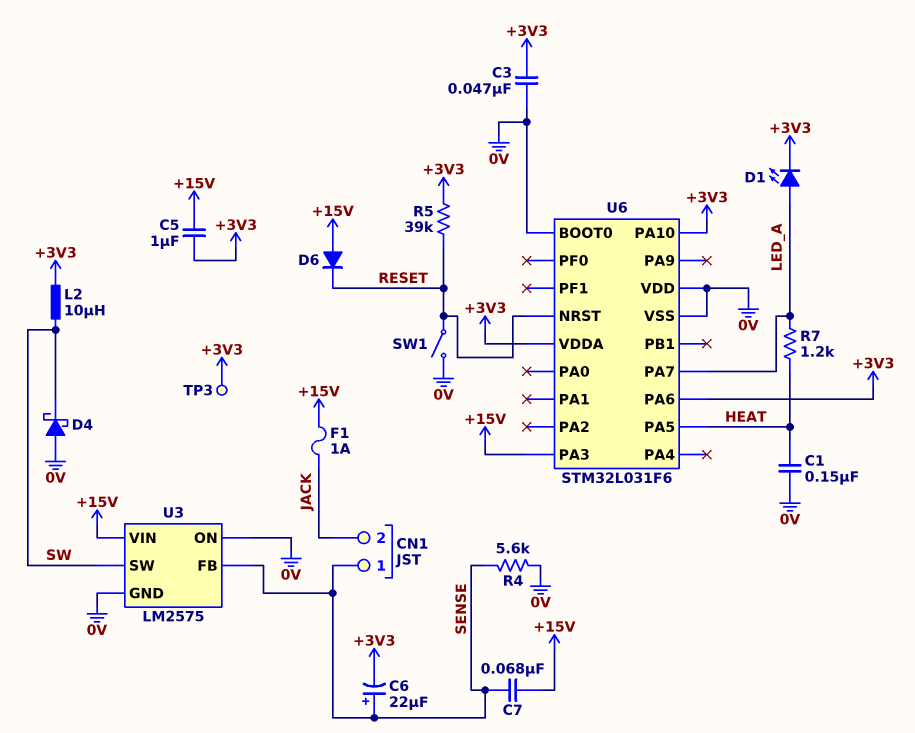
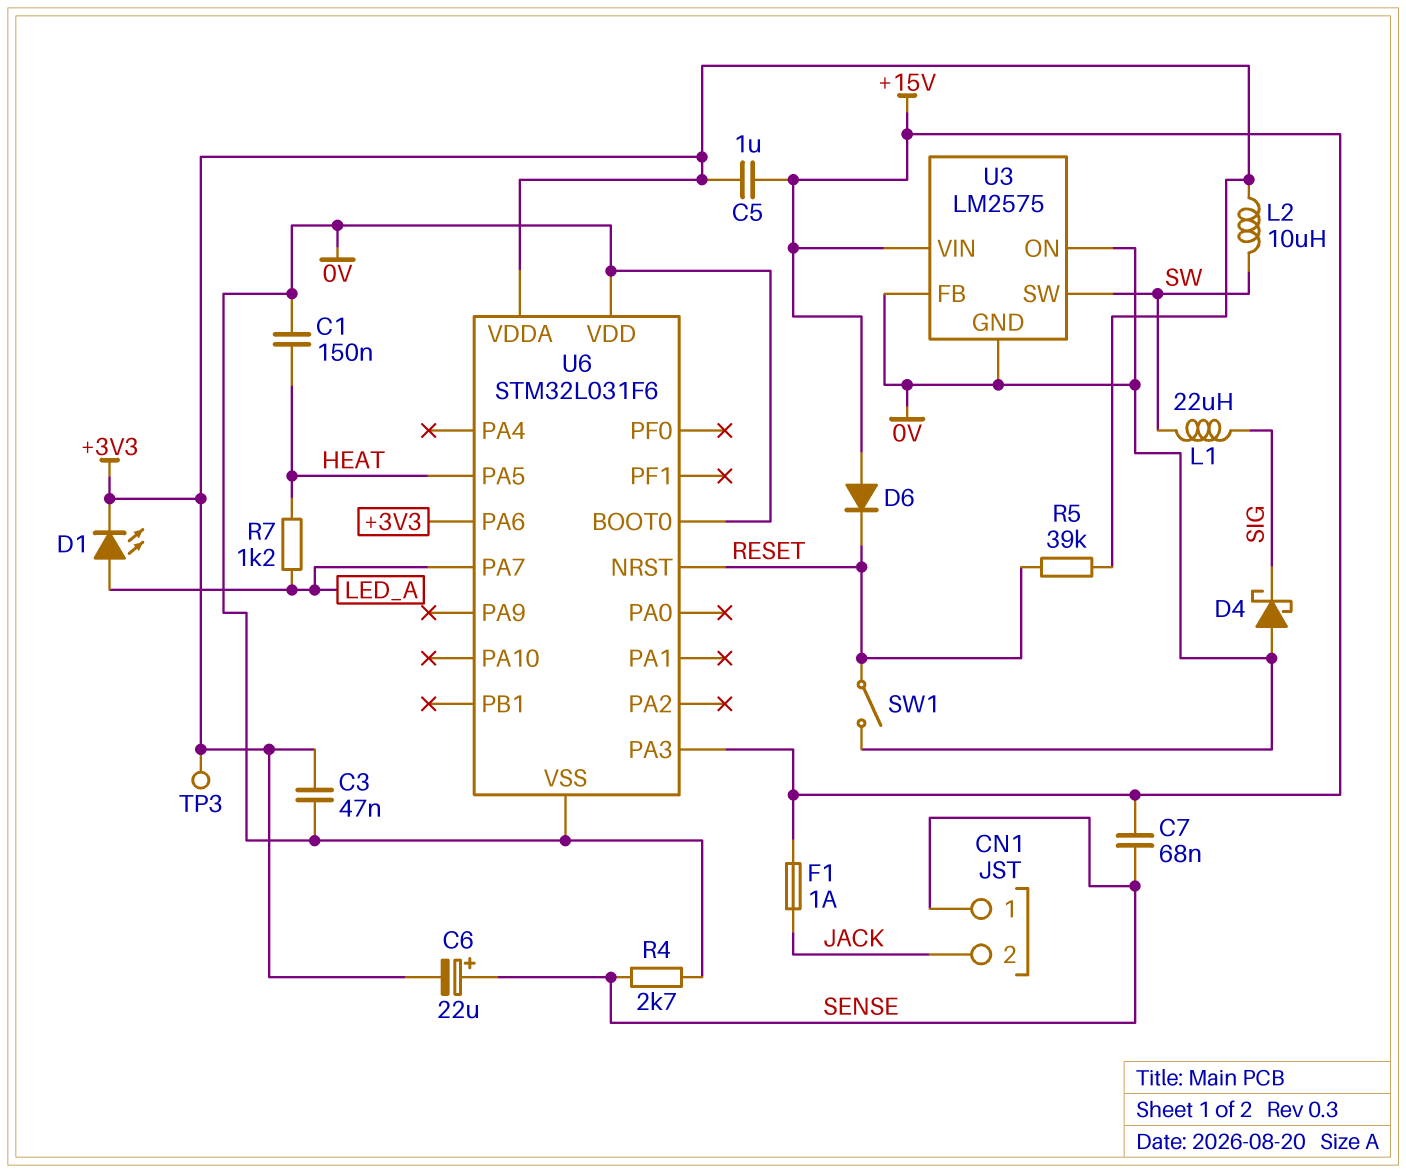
D4: schottky (A 0V, K SW) -> schottky (A 0V, K SIG)
L1: none -> 22uH (SIG, SW)
R4: 5.6k (0V, SENSE) -> 2.7k (0V, SENSE)
U3 pin FB: SENSE -> 0V
U6 pin PA10: +3V3 -> none

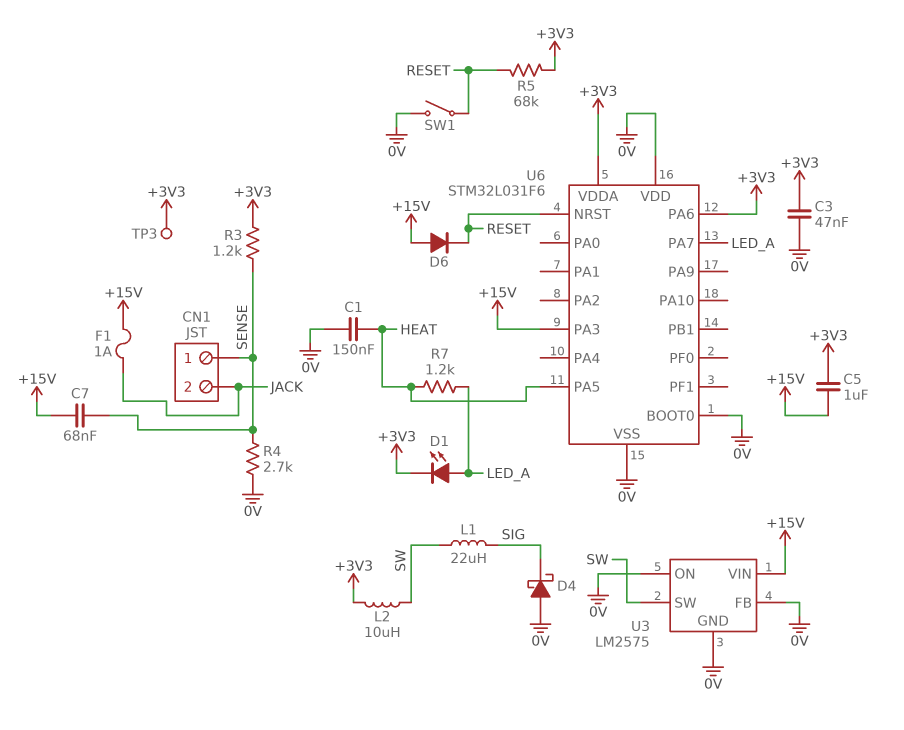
C6: 22uF (plus SENSE, minus +3V3) -> none
R3: none -> 1.2k (+3V3, SENSE)
R5: 39k (+3V3, RESET) -> 68k (+3V3, RESET)

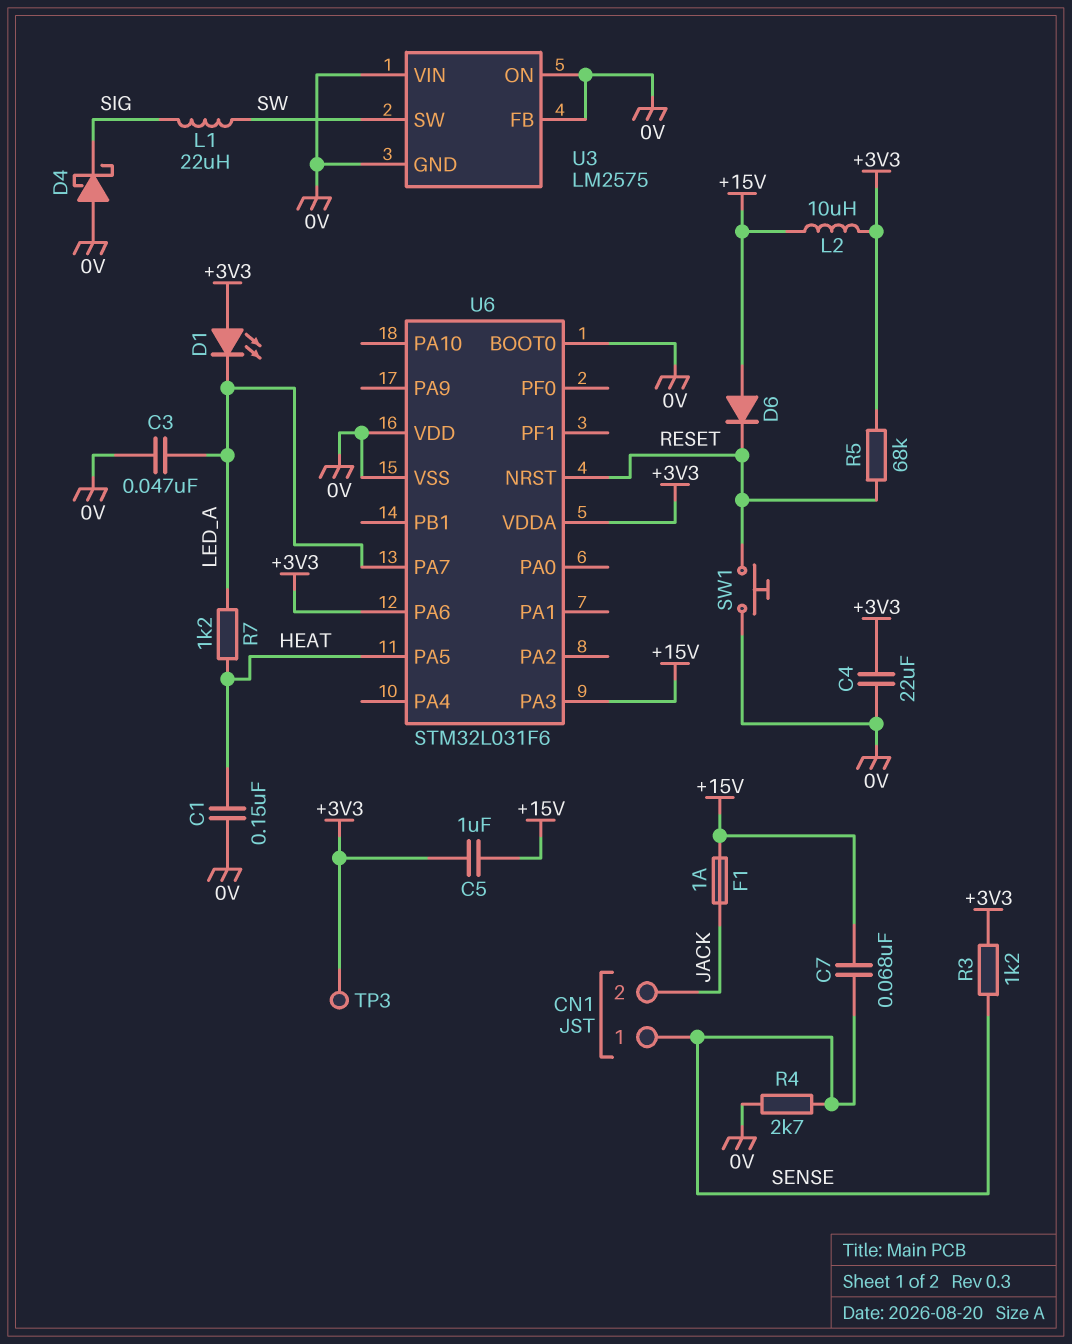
C3: 47nF (+3V3, 0V) -> 47nF (0V, LED_A)
C4: none -> 22uF (+3V3, 0V)
D1: LED (A LED_A, K +3V3) -> LED (A +3V3, K LED_A)
L2: 10uH (+3V3, SW) -> 10uH (+3V3, +15V)
SW1: switch (0V, RESET) -> button (0V, RESET)
U3 pin VIN: +15V -> 0V

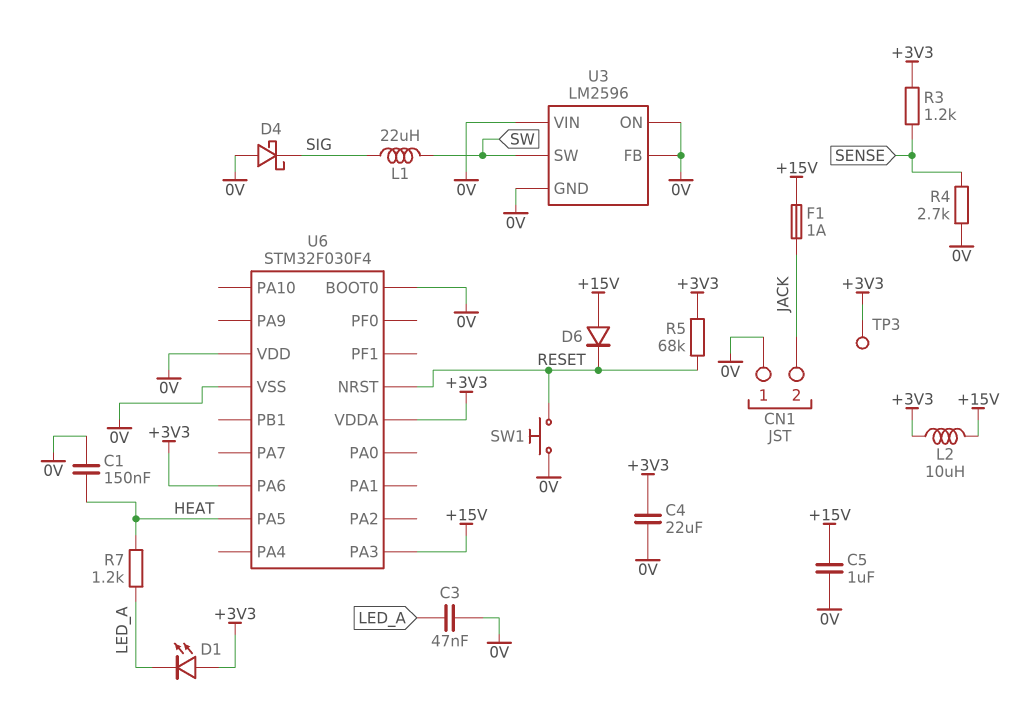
C5: 1uF (+3V3, +15V) -> 1uF (+15V, 0V)
C7: 68nF (+15V, SENSE) -> none
CN1 pin 1: SENSE -> 0V
U3: LM2575 -> LM2596
U6: STM32L031F6 -> STM32F030F4
U6 pin PA7: LED_A -> none

